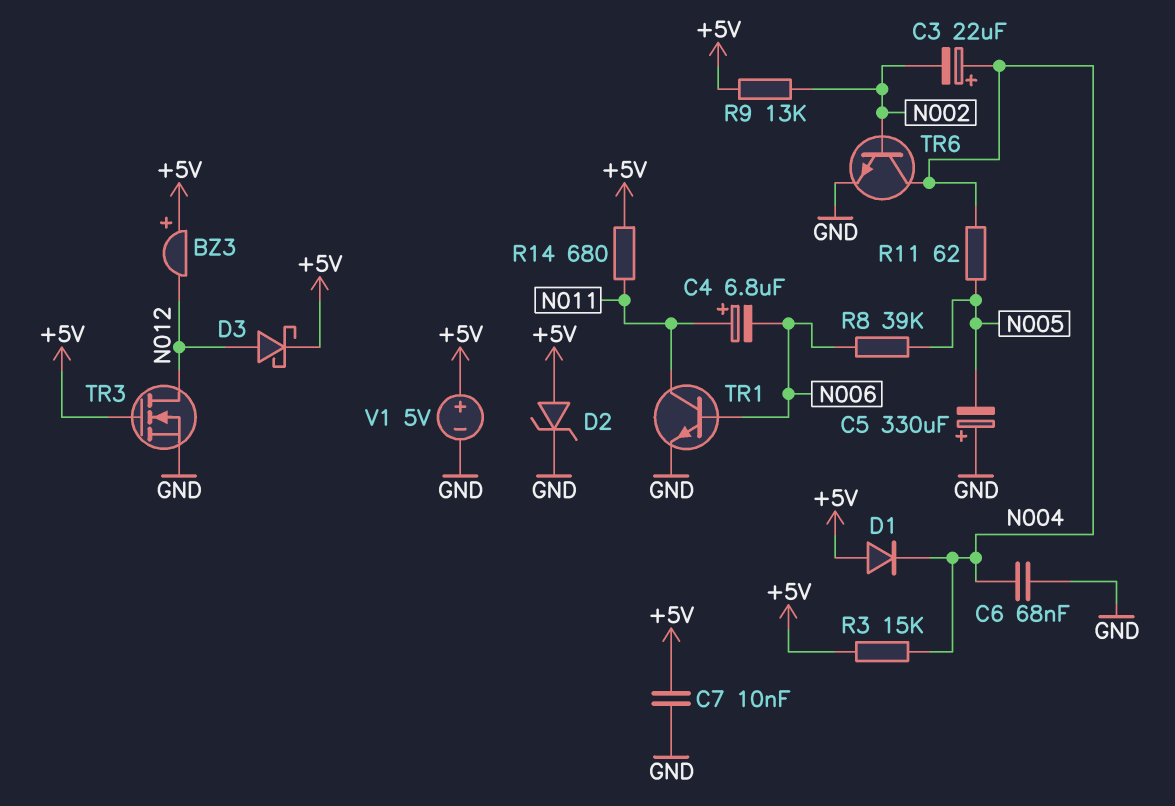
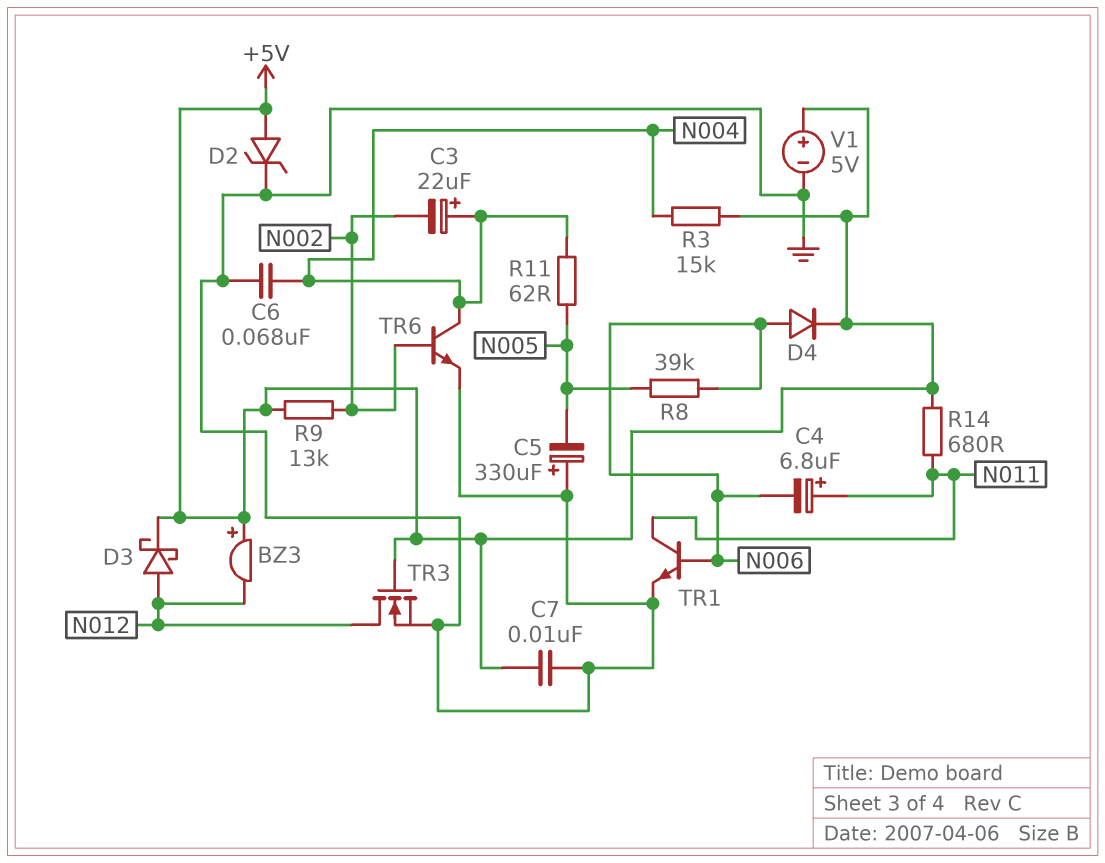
D1: diode (A +5V, K N004) -> none
D4: none -> diode (A N006, K +5V)

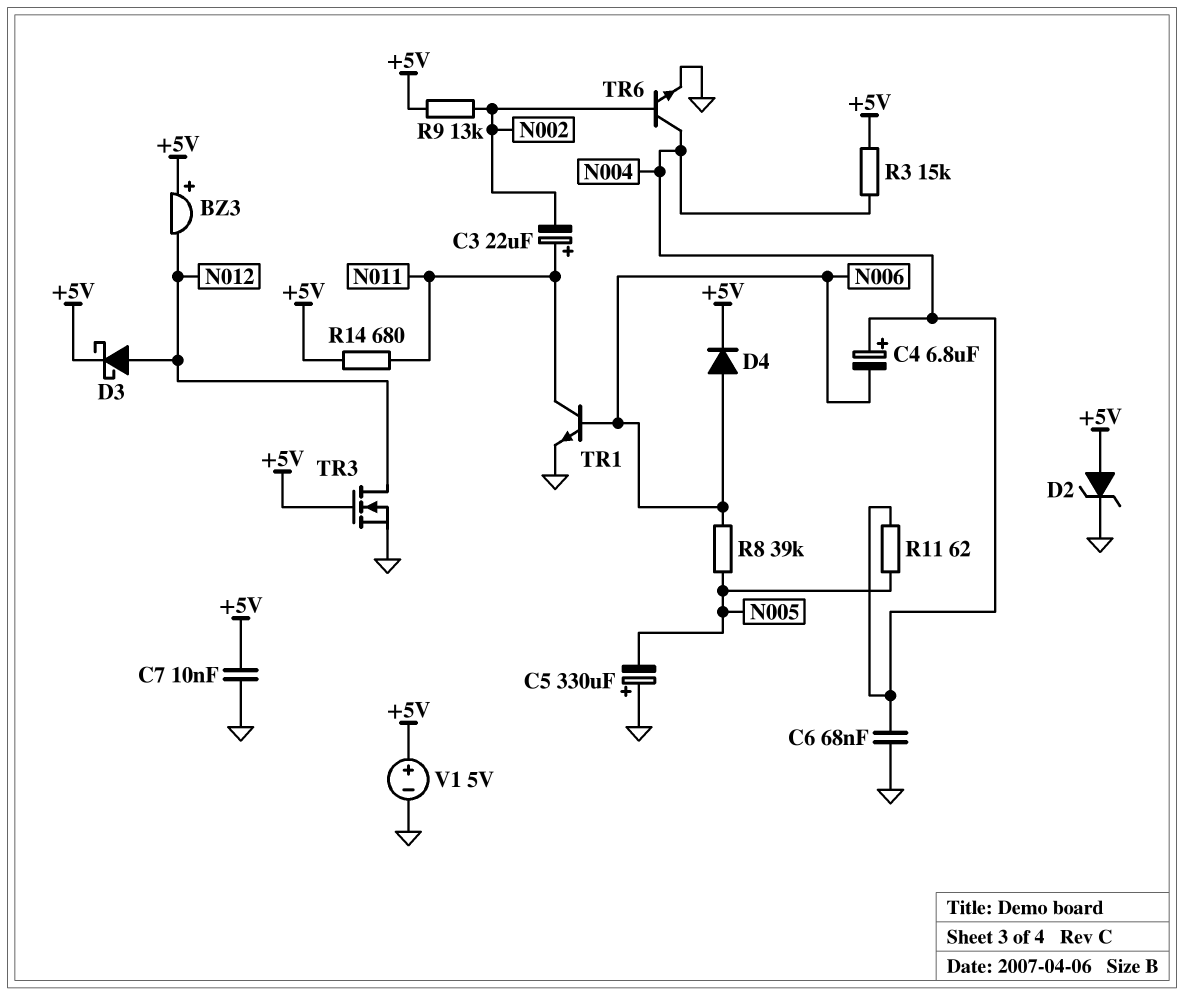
C3: 22uF (plus N004, minus N002) -> 22uF (plus N011, minus N002)
C4: 6.8uF (plus N011, minus N006) -> 6.8uF (plus N004, minus N006)

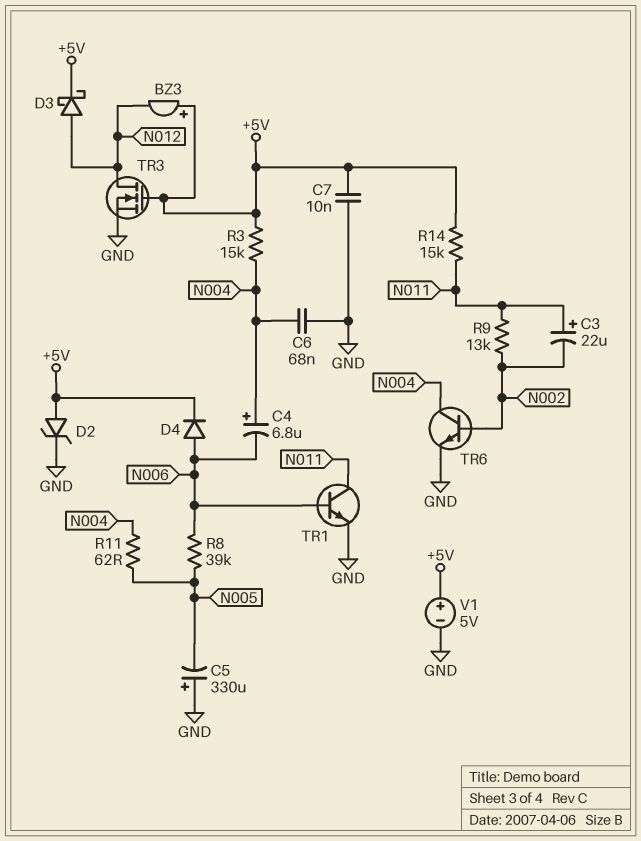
R9: 13k (+5V, N002) -> 13k (N002, N011)
R14: 680 (+5V, N011) -> 15k (+5V, N011)

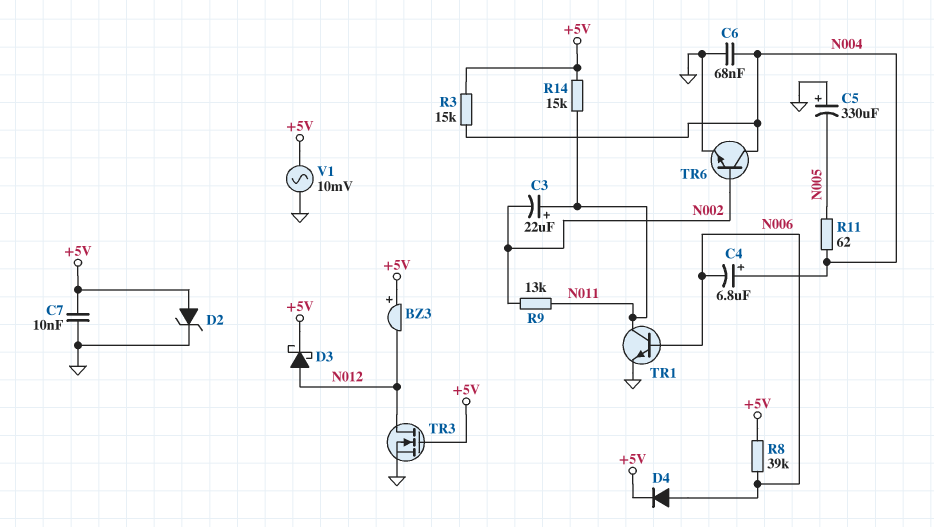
R8: 39k (N005, N006) -> 39k (+5V, N006)
V1: 5V (plus +5V, minus GND) -> AC 10mV (+5V, GND)

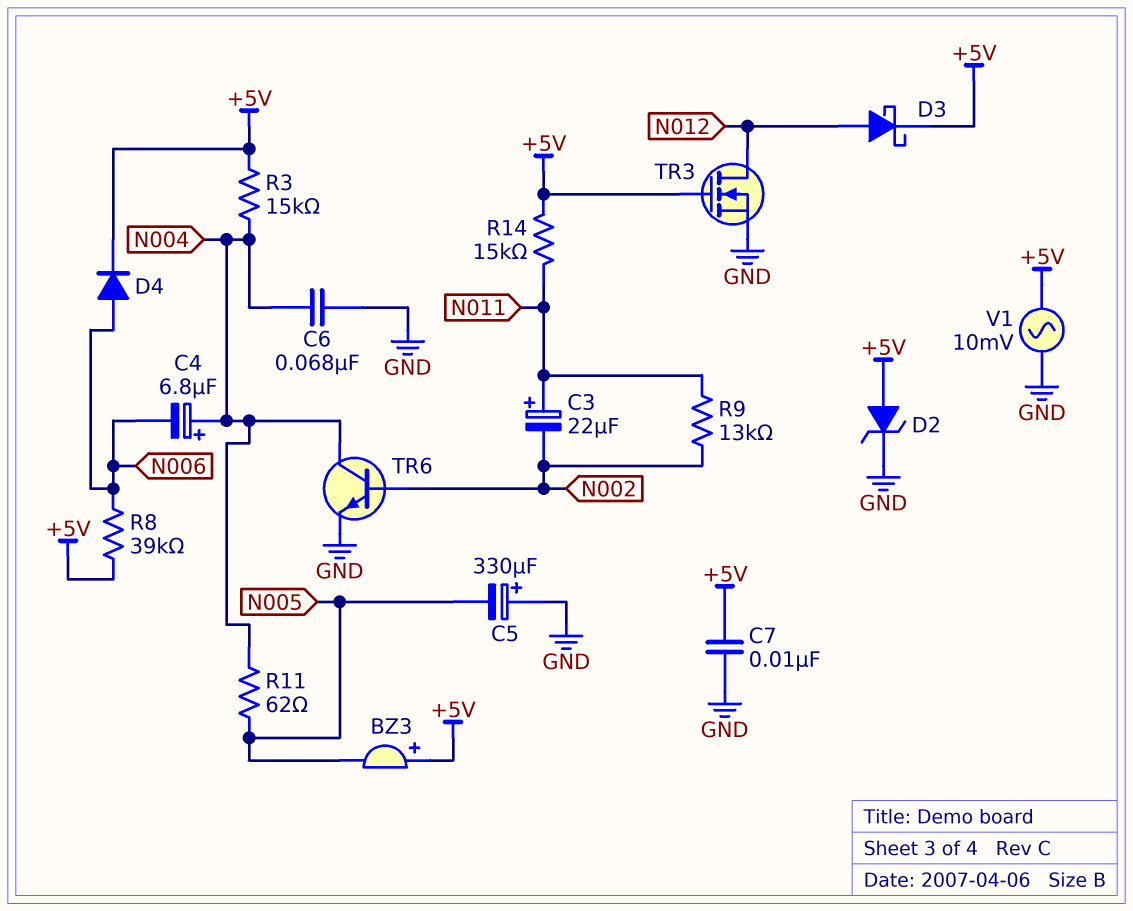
BZ3: buzzer (plus +5V, minus N012) -> buzzer (plus +5V, minus N005)
TR1: NPN (B N006, C N011, E GND) -> none

